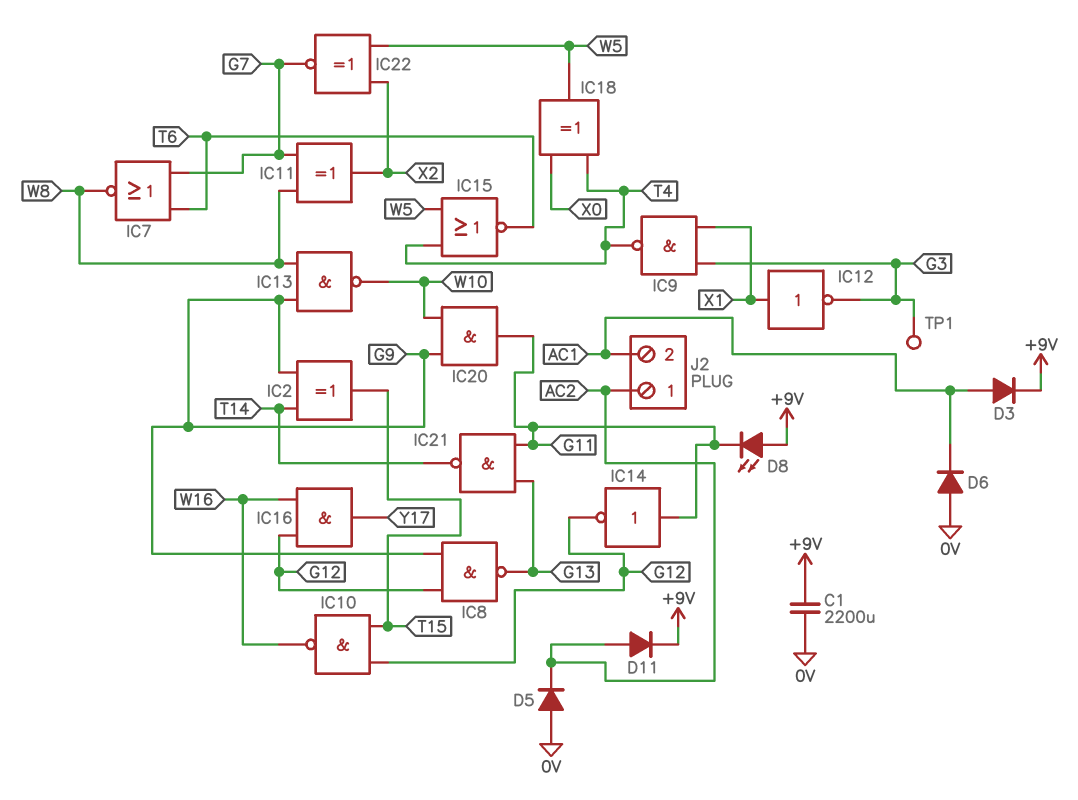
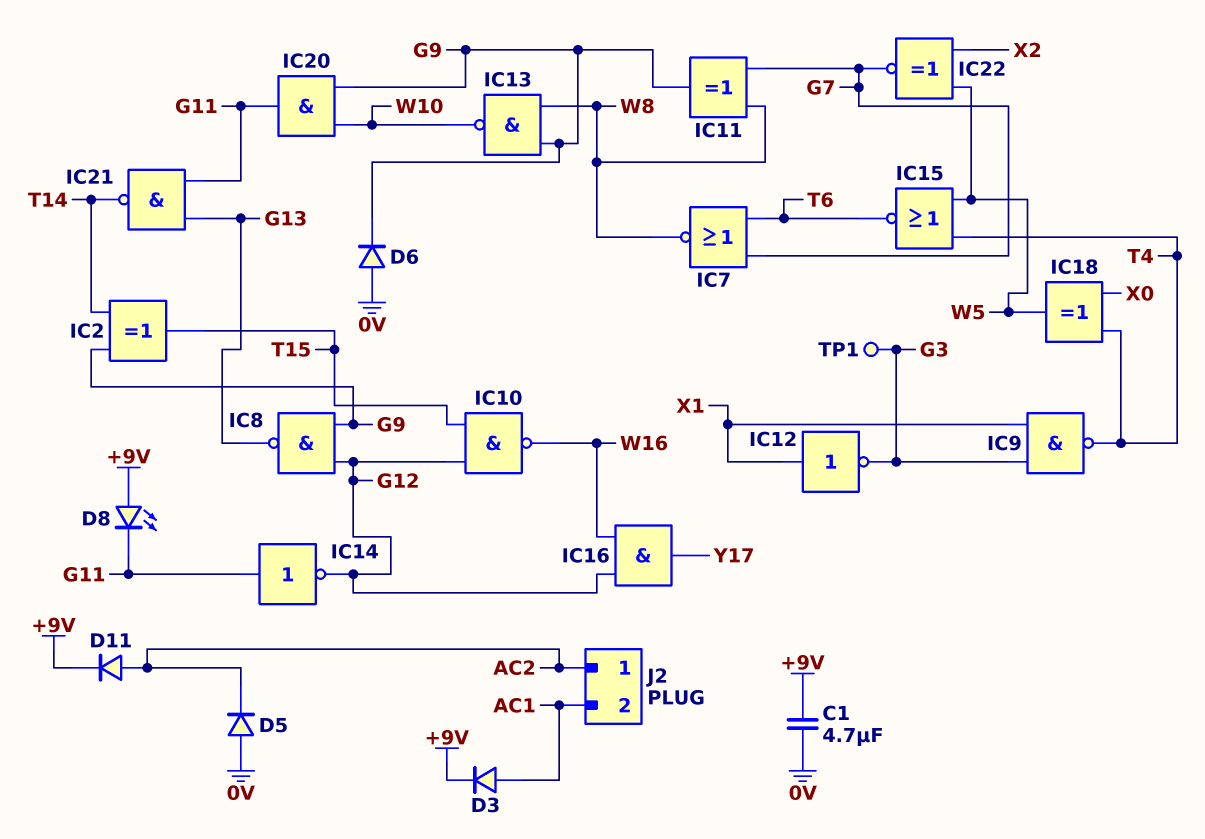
C1: 2200uF (+9V, 0V) -> 4.7uF (+9V, 0V)
D6: diode (A 0V, K AC1) -> diode (A 0V, K G9)
IC11: XOR (in G7, in W8, out X2) -> XOR (in G7, in W8, out G9)

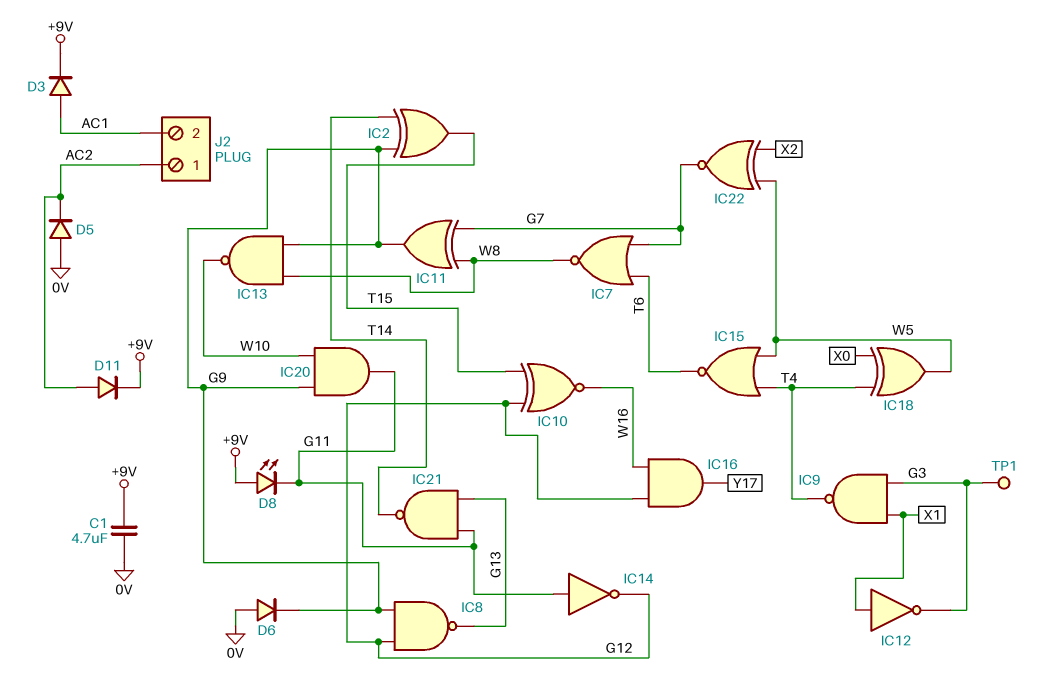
IC10: NAND (in G12, in T15, out W16) -> XNOR (in G12, in T15, out W16)

